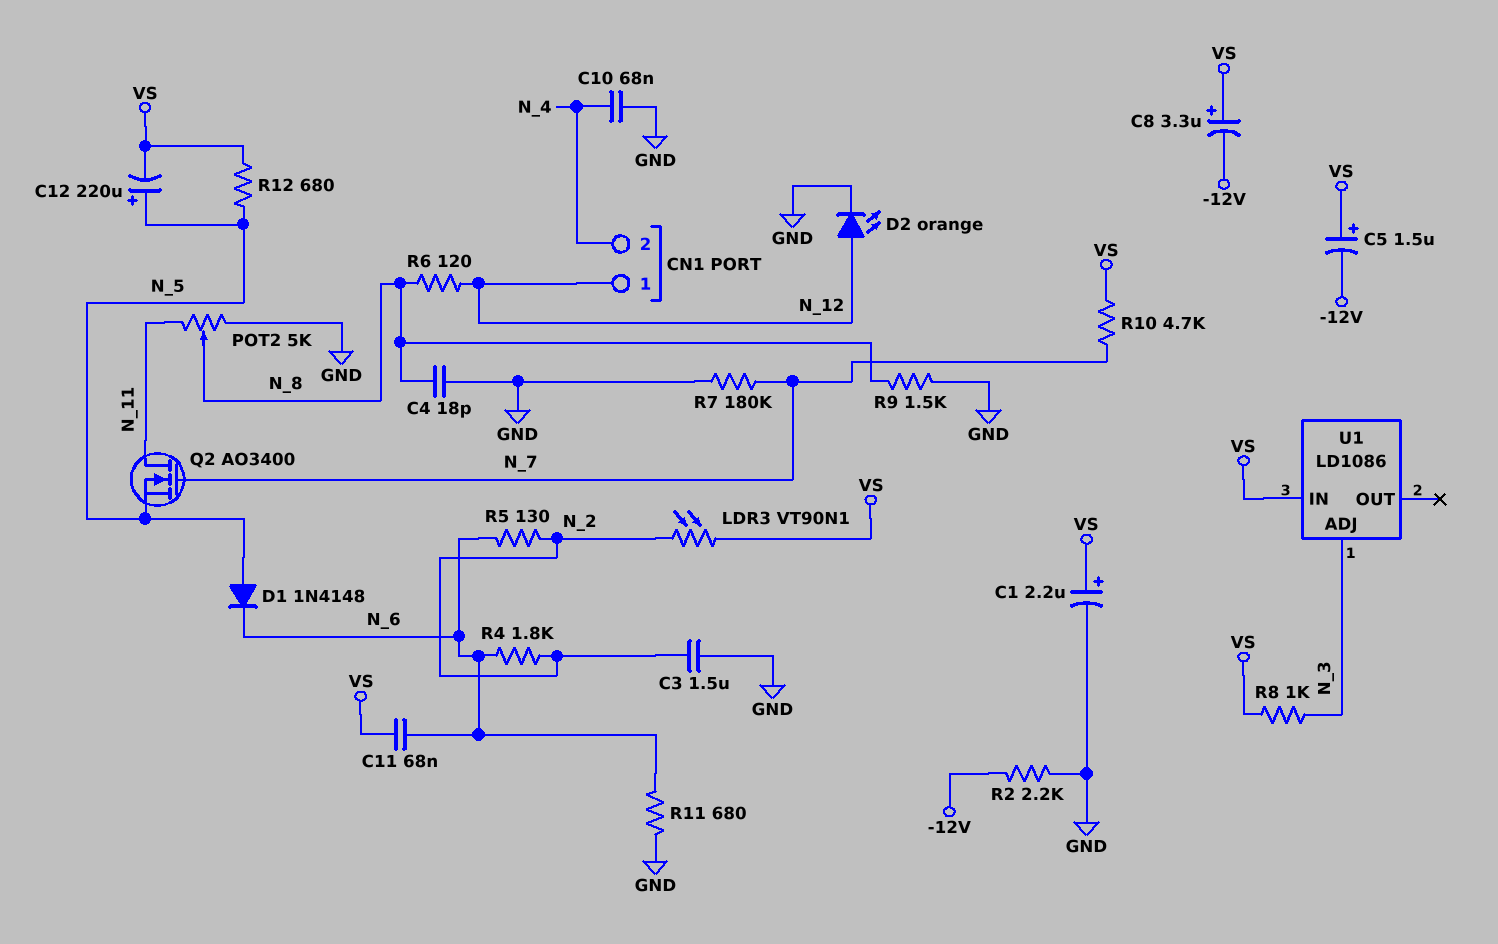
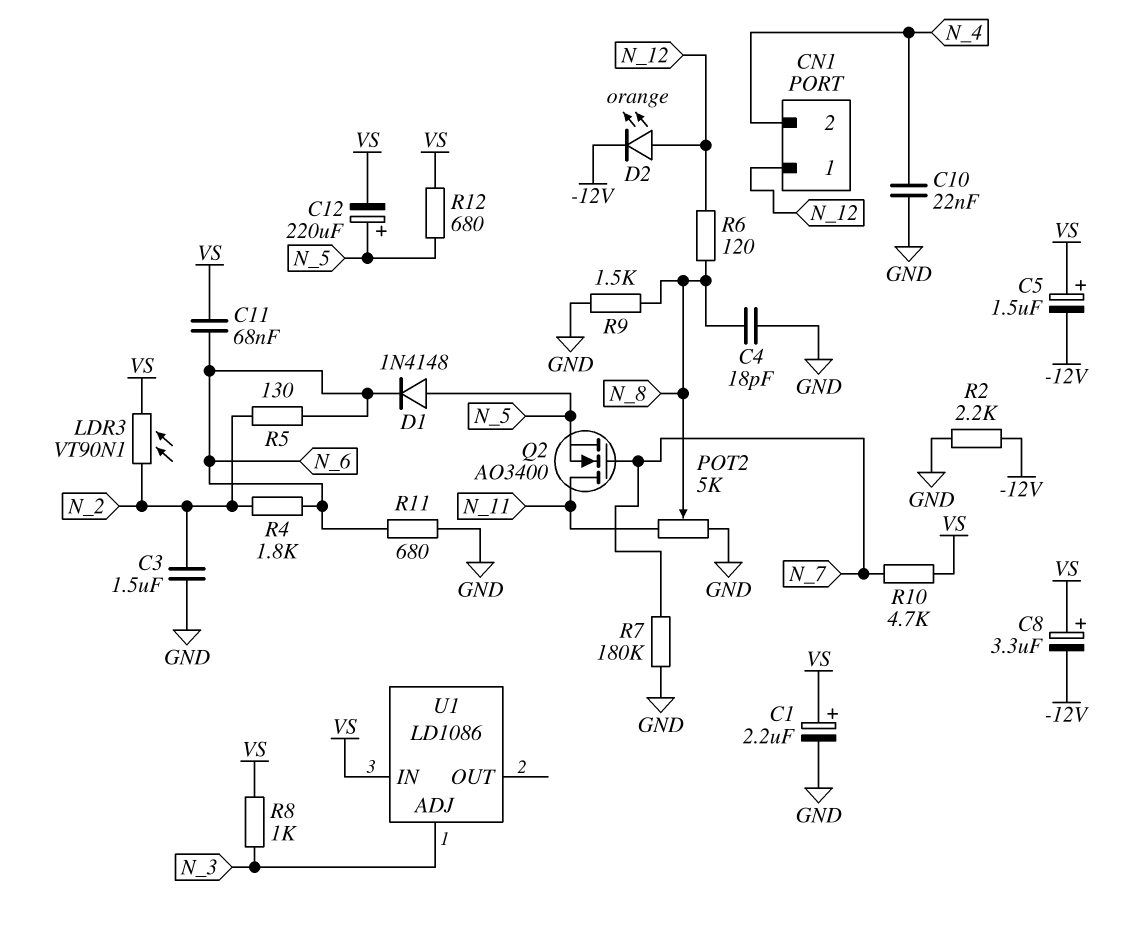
C10: 68nF (GND, N_4) -> 22nF (GND, N_4)
D2: LED orange (A N_12, K GND) -> LED orange (A N_12, K -12V)

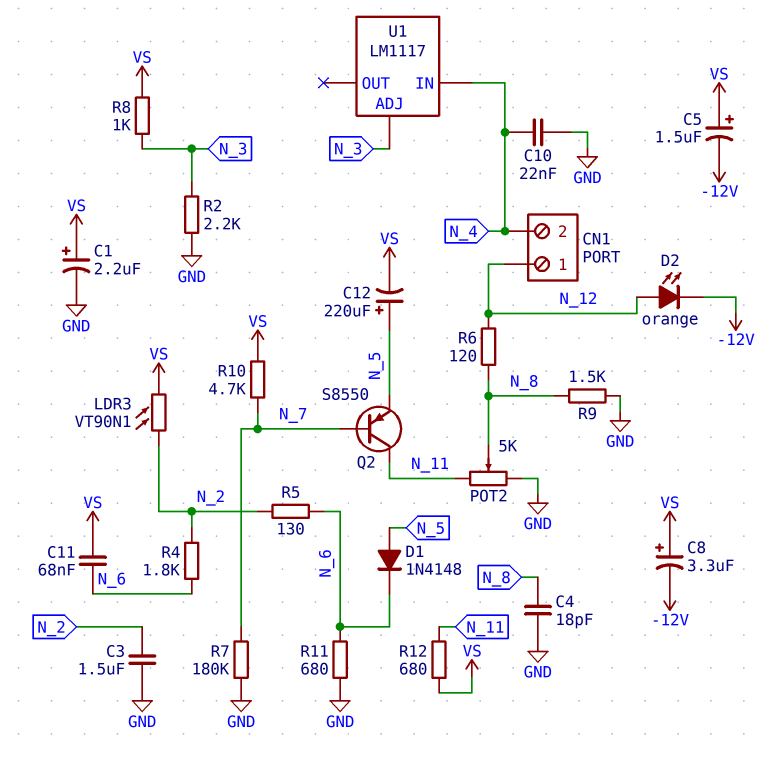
Q2: NMOS AO3400 (G N_7, D N_11, S N_5) -> PNP S8550 (B N_7, C N_11, E N_5)
R2: 2.2k (-12V, GND) -> 2.2k (GND, N_3)
R12: 680 (N_5, VS) -> 680 (N_11, VS)
U1: LD1086 -> LM1117
U1 pin IN: VS -> N_4

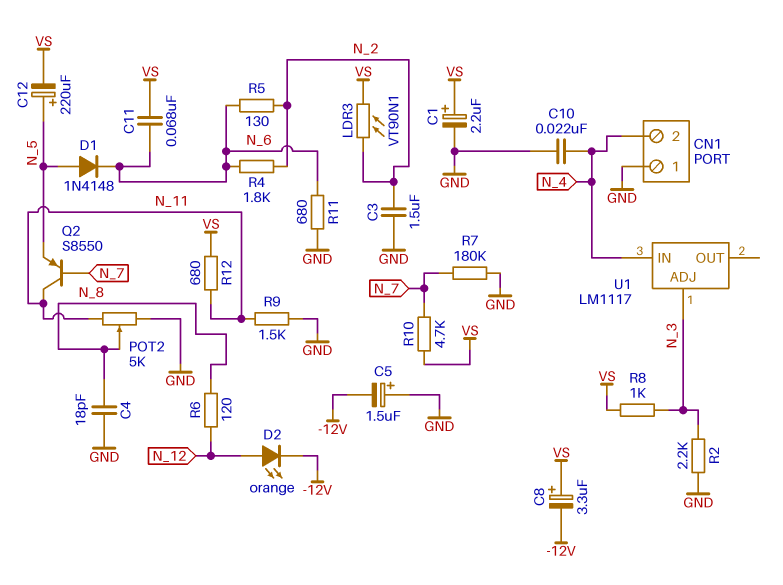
C5: 1.5uF (plus VS, minus -12V) -> 1.5uF (plus GND, minus -12V)
CN1 pin 1: N_12 -> GND
R9: 1.5k (GND, N_8) -> 1.5k (GND, N_11)

